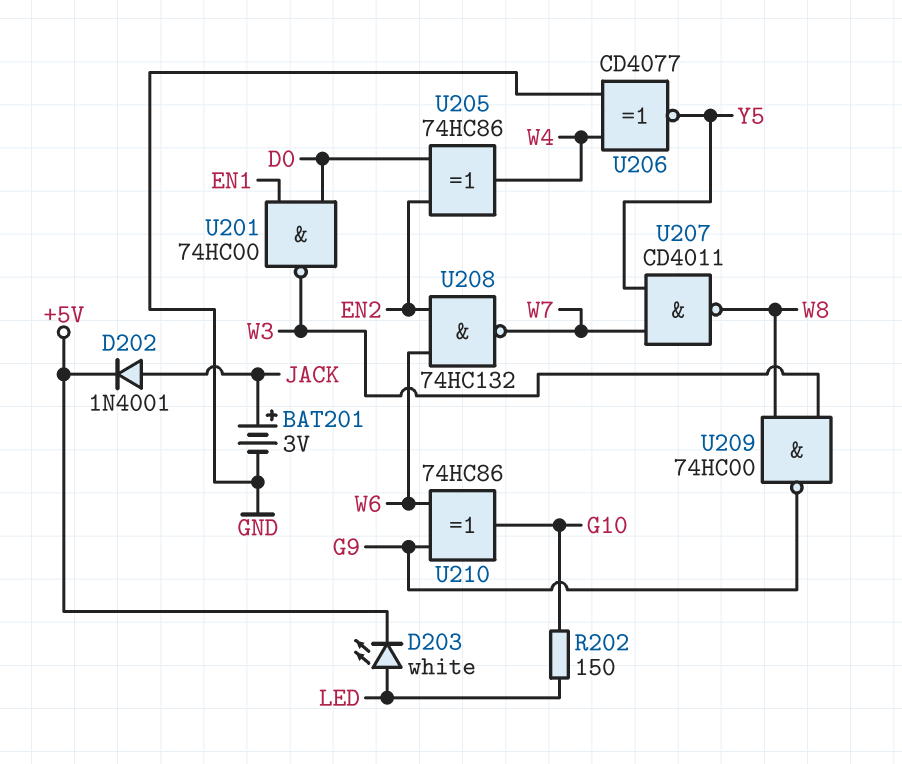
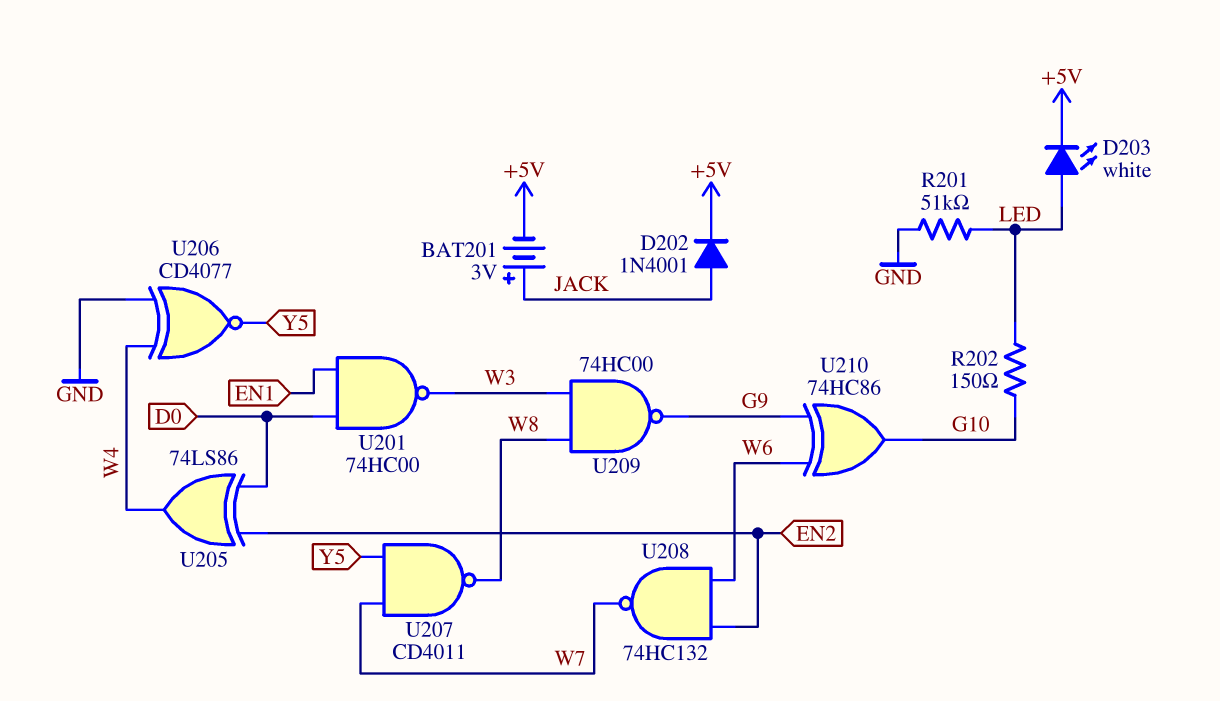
BAT201: 3V (plus JACK, minus GND) -> 3V (plus JACK, minus +5V)
R201: none -> 51k (GND, LED)
U205: XOR 74HC86 (in D0, in EN2, out W4) -> XOR 74LS86 (in D0, in EN2, out W4)

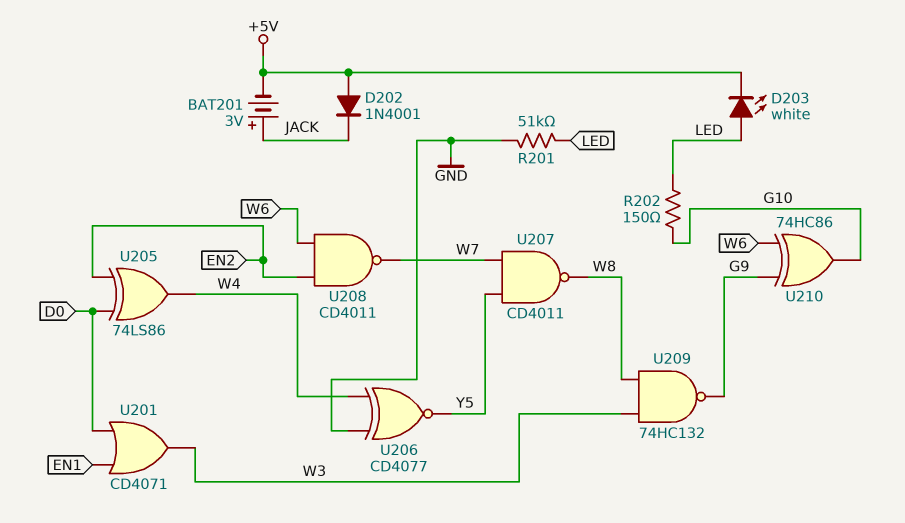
D202: diode 1N4001 (A JACK, K +5V) -> diode 1N4001 (A +5V, K JACK)
U201: NAND 74HC00 (in D0, in EN1, out W3) -> OR CD4071 (in D0, in EN1, out W3)
U208: NAND 74HC132 (in EN2, in W6, out W7) -> NAND CD4011 (in EN2, in W6, out W7)
U209: NAND 74HC00 (in W3, in W8, out G9) -> NAND 74HC132 (in W3, in W8, out G9)

